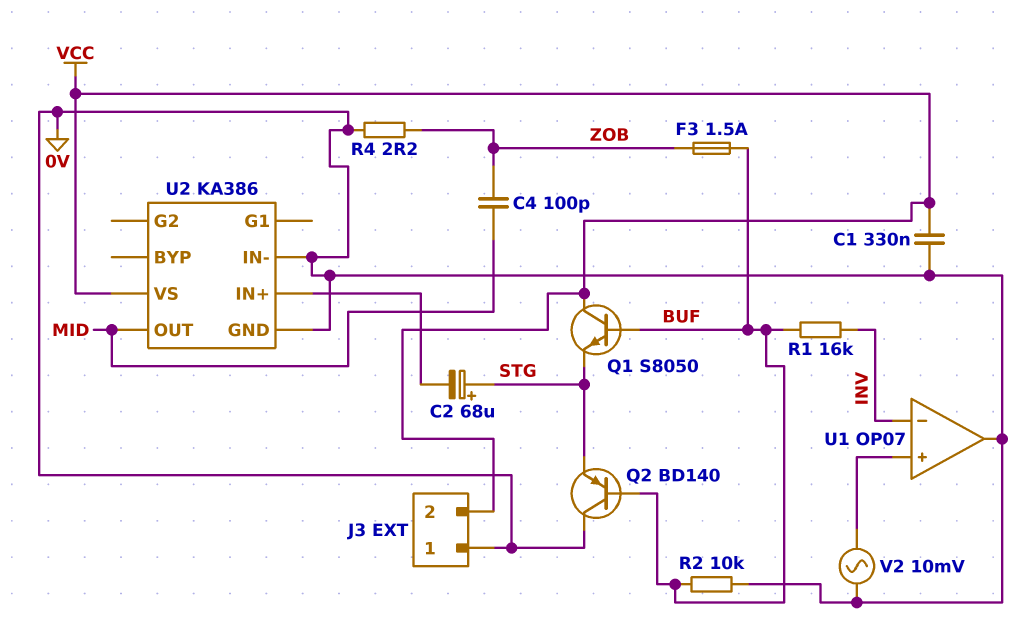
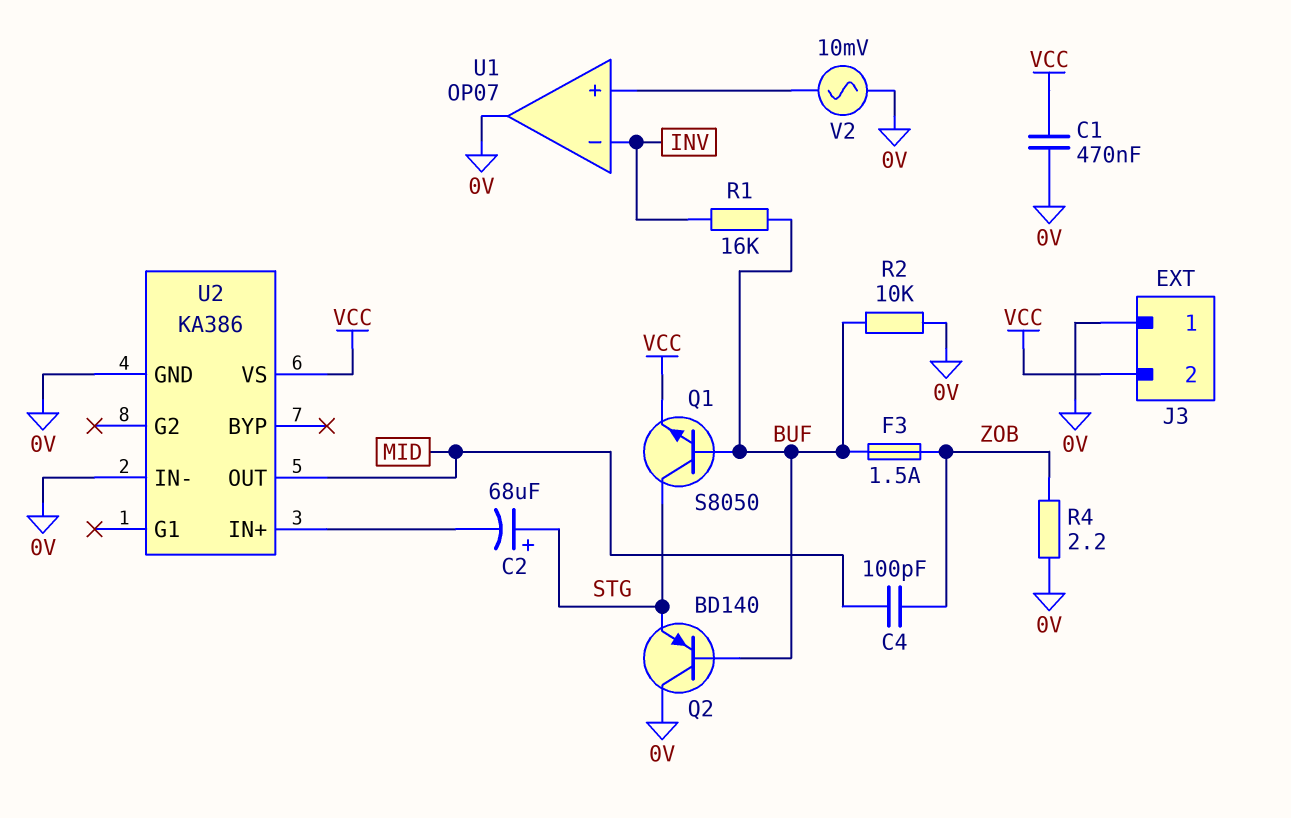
C1: 330nF (0V, VCC) -> 470nF (0V, VCC)
Q1: NPN S8050 (B BUF, C VCC, E STG) -> NPN S8050 (B BUF, C STG, E VCC)

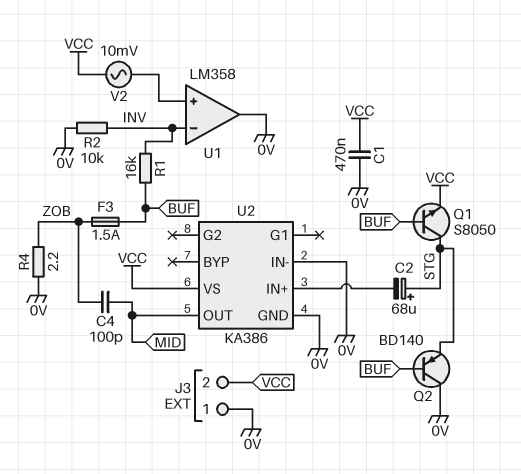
R2: 10k (0V, BUF) -> 10k (0V, INV)
U1: OP07 -> LM358
V2: AC 10mV (0V, U1/in+) -> AC 10mV (U1/in+, VCC)

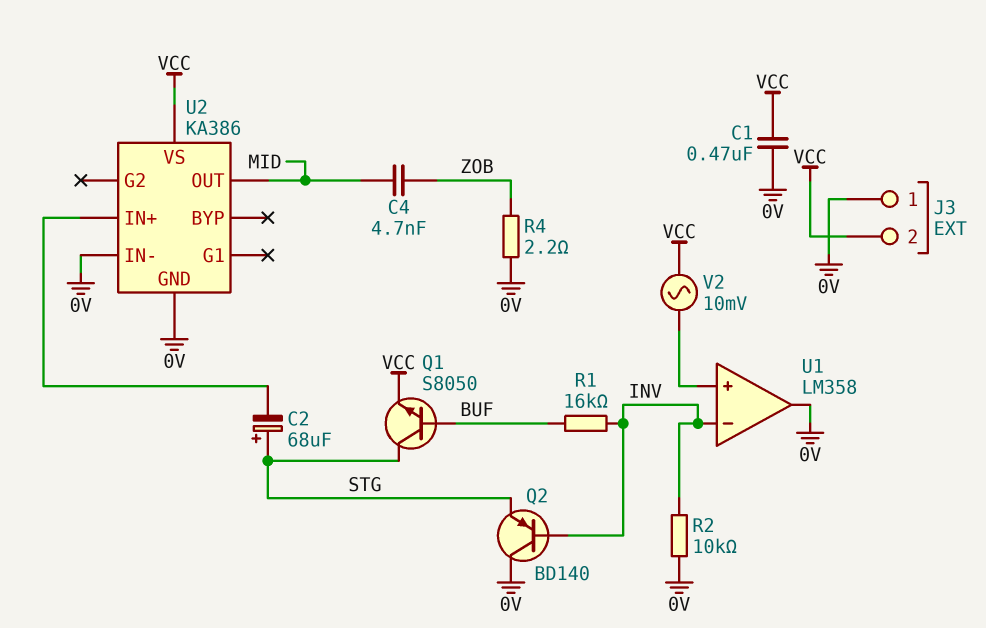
C4: 100pF (MID, ZOB) -> 4.7nF (MID, ZOB)
F3: 1.5A (BUF, ZOB) -> none
Q2: PNP BD140 (B BUF, C 0V, E STG) -> PNP BD140 (B INV, C 0V, E STG)

